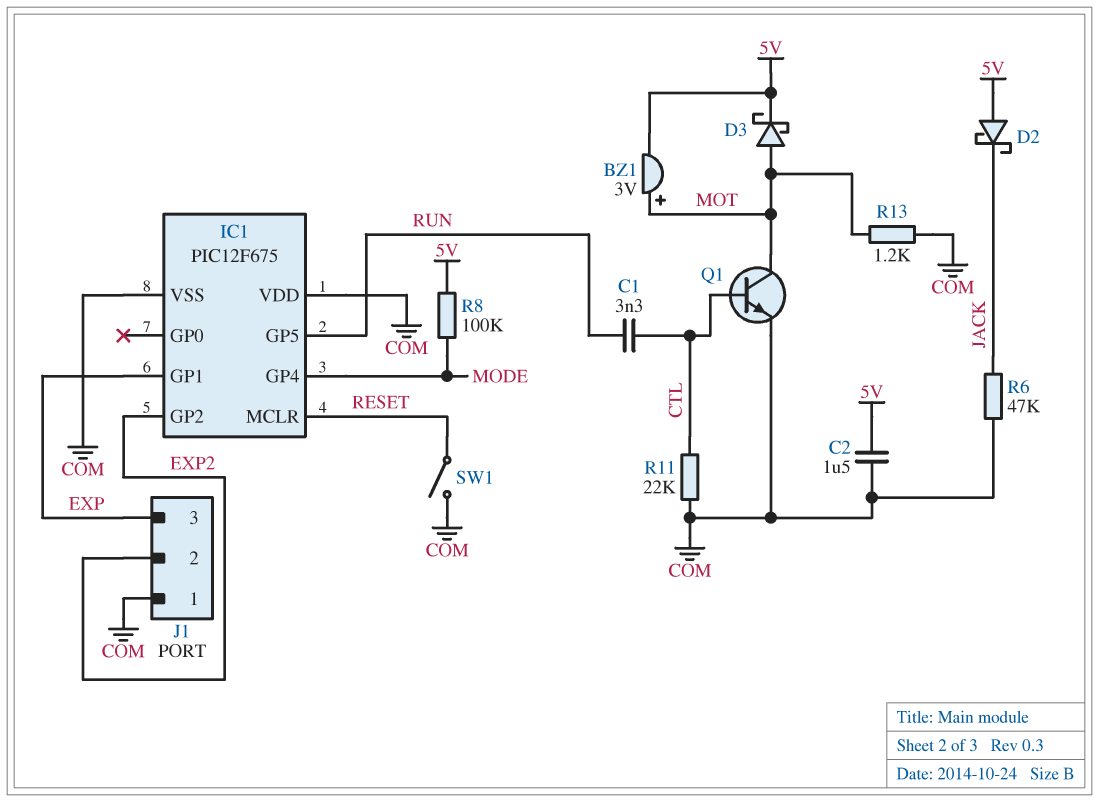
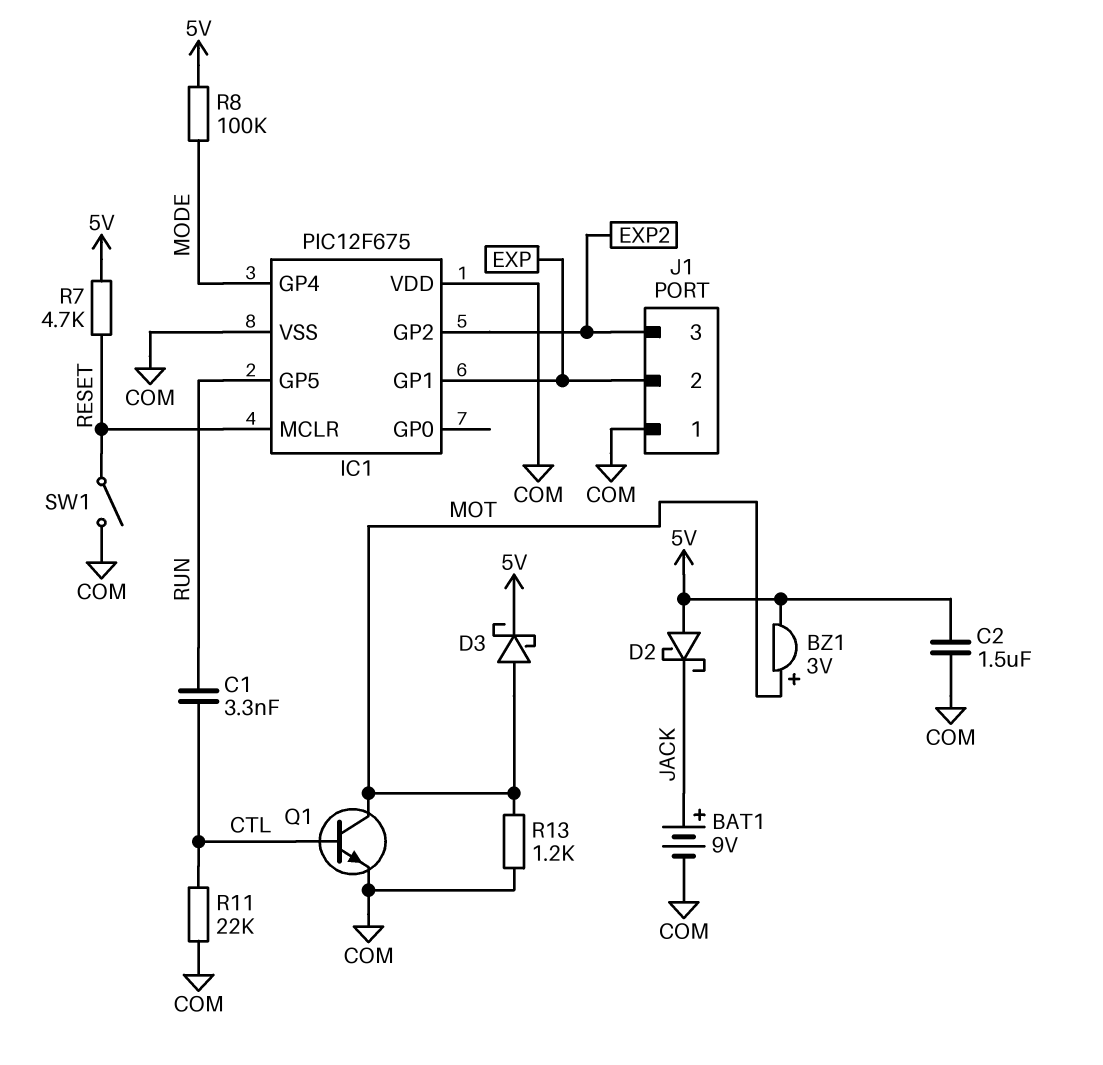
BAT1: none -> 9V (plus JACK, minus COM)
J1 pin 2: EXP2 -> EXP
J1 pin 3: EXP -> EXP2
R6: 47k (COM, JACK) -> none
R7: none -> 4.7k (5V, RESET)

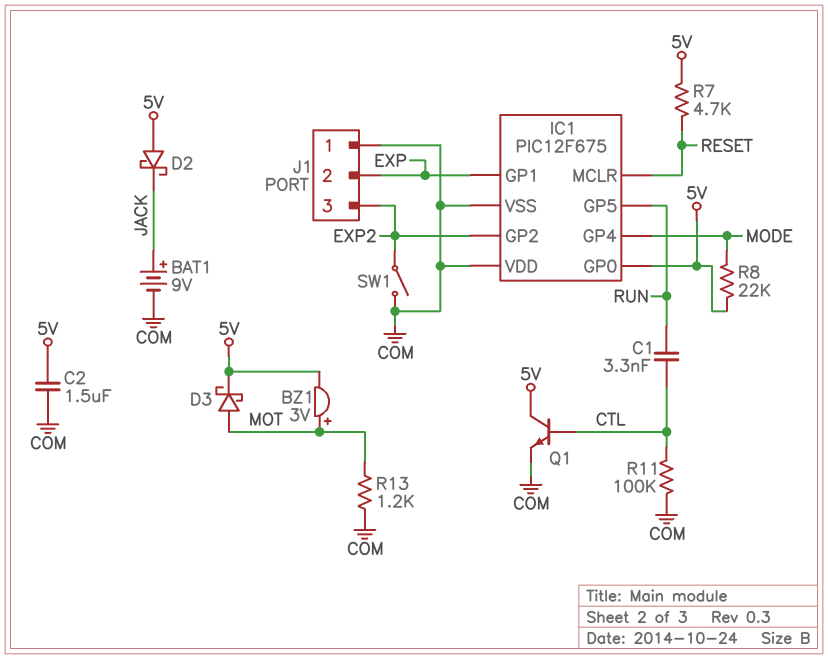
IC1 pin GP0: none -> 5V
Q1: NPN (B CTL, C MOT, E COM) -> NPN (B CTL, C 5V, E COM)
R8: 100k (5V, MODE) -> 22k (5V, MODE)
R11: 22k (COM, CTL) -> 100k (COM, CTL)
SW1: switch (COM, RESET) -> switch (COM, EXP2)

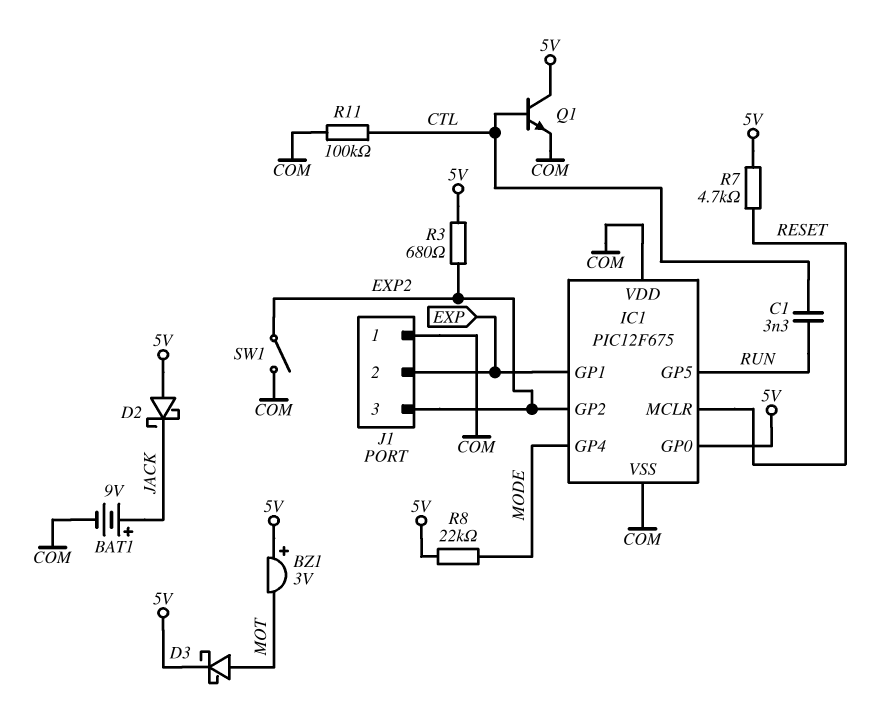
BZ1: buzzer 3V (plus MOT, minus 5V) -> buzzer 3V (plus 5V, minus MOT)
C2: 1.5uF (5V, COM) -> none
R3: none -> 680 (5V, EXP2)
R13: 1.2k (COM, MOT) -> none

